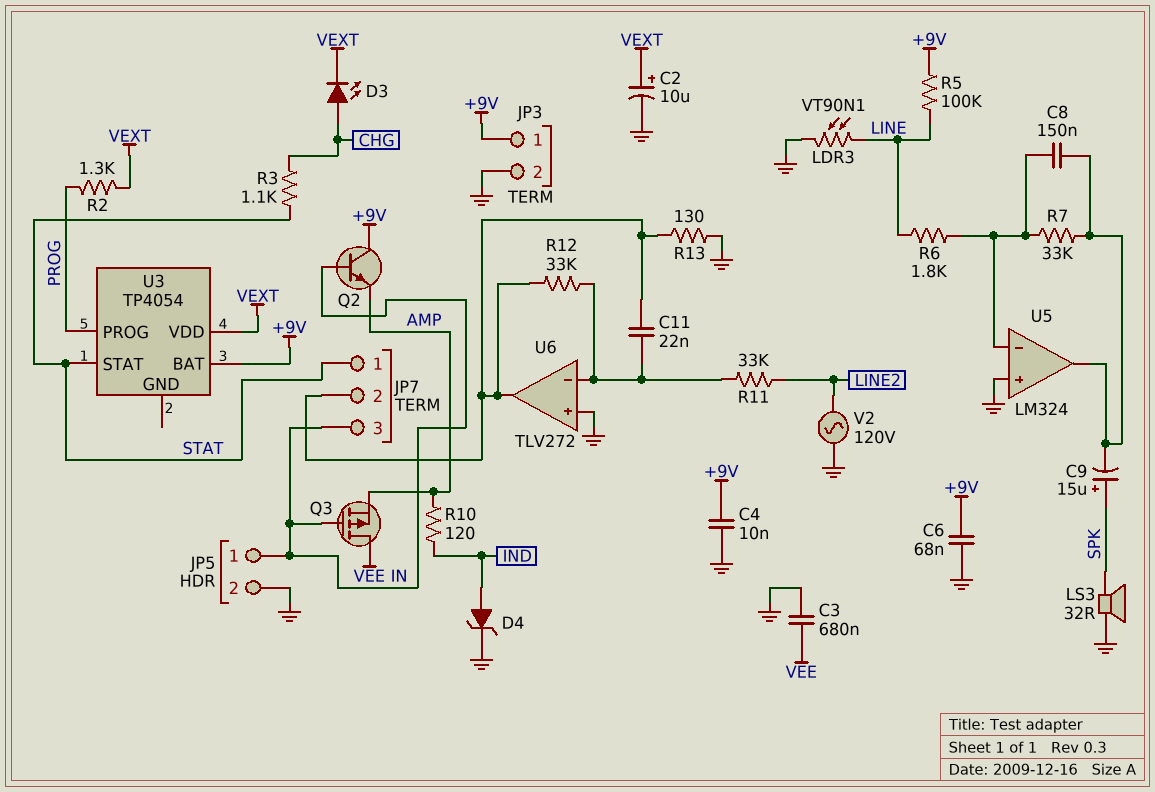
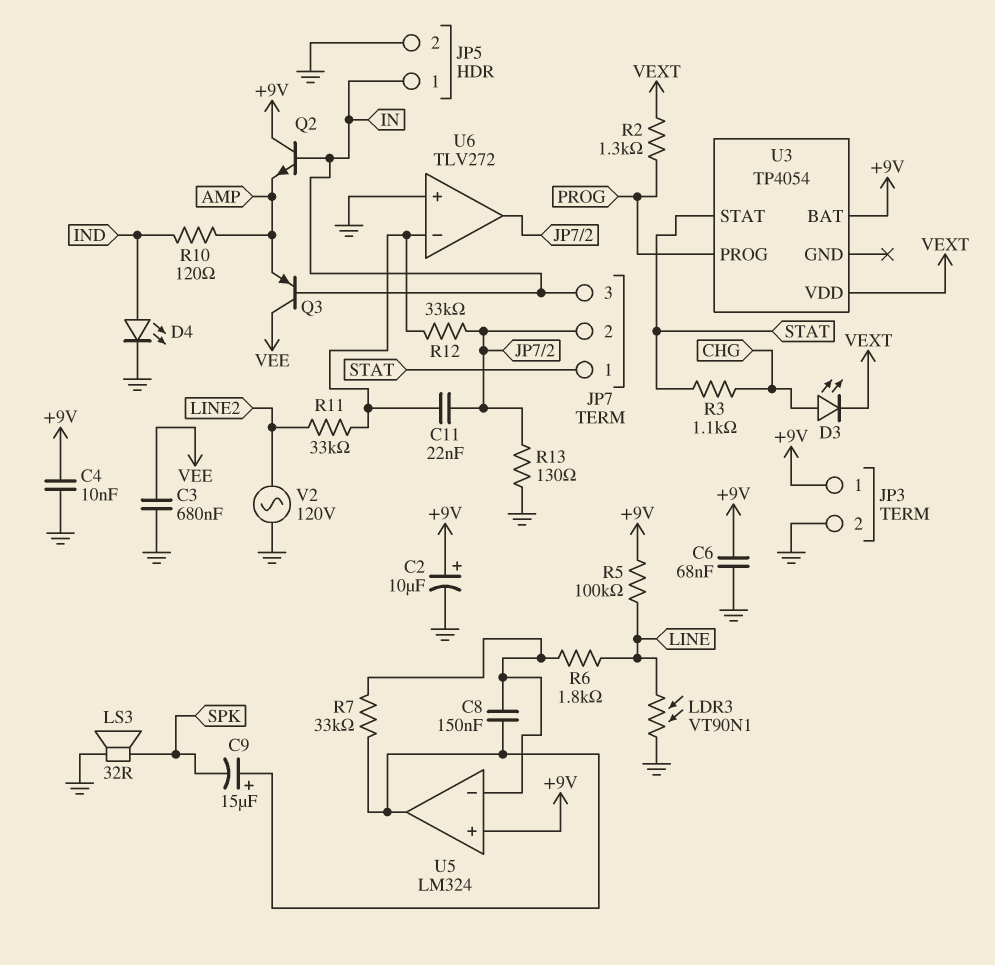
C2: 10uF (plus VEXT, minus GND) -> 10uF (plus +9V, minus GND)
C9: 15uF (plus SPK, minus U5/out) -> 15uF (plus U5/out, minus SPK)
D4: zener (A IND, K GND) -> LED (A IND, K GND)
Q3: PMOS (G IN, D VEE, S AMP) -> PNP (B IN, C VEE, E AMP)
U5 pin in+: GND -> +9V

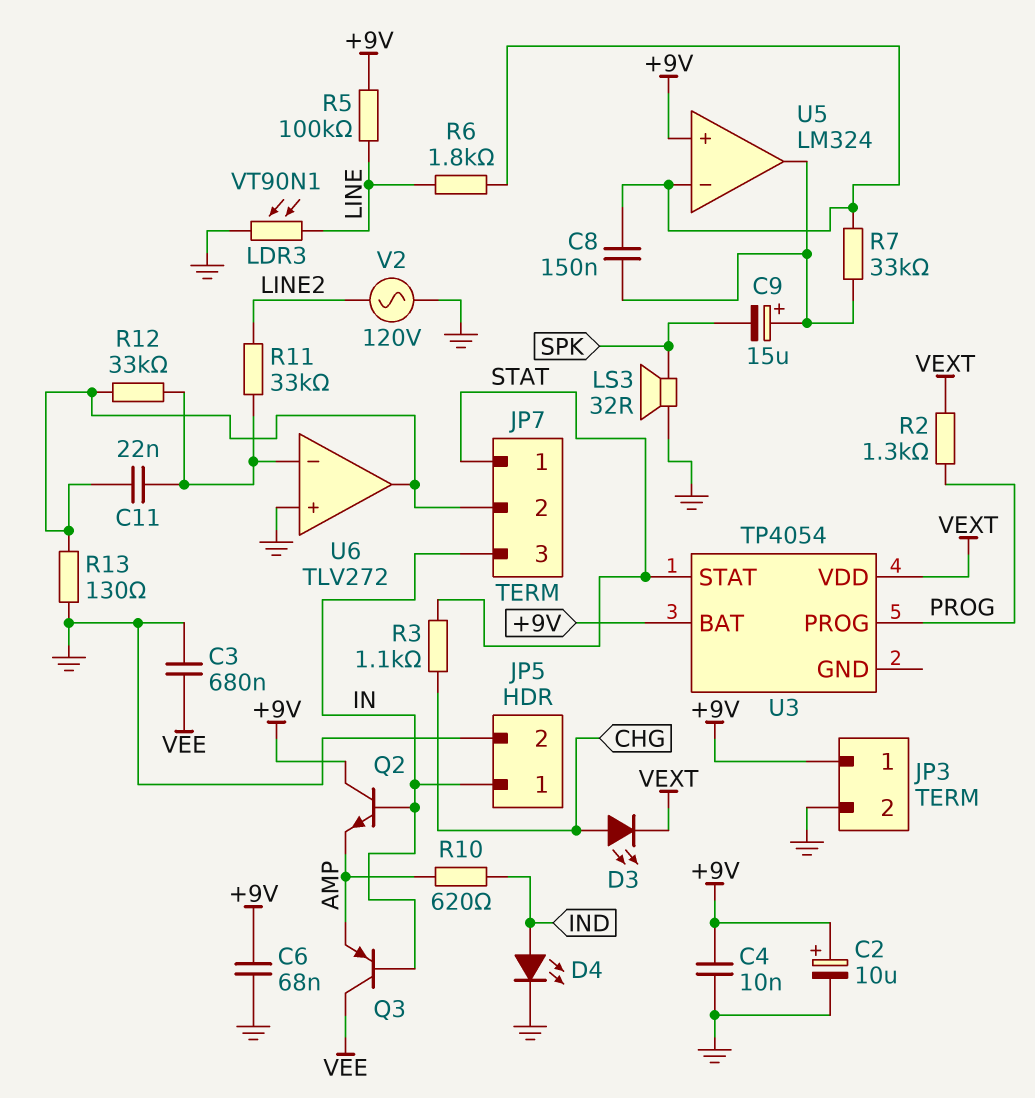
R10: 120 (AMP, IND) -> 620 (AMP, IND)

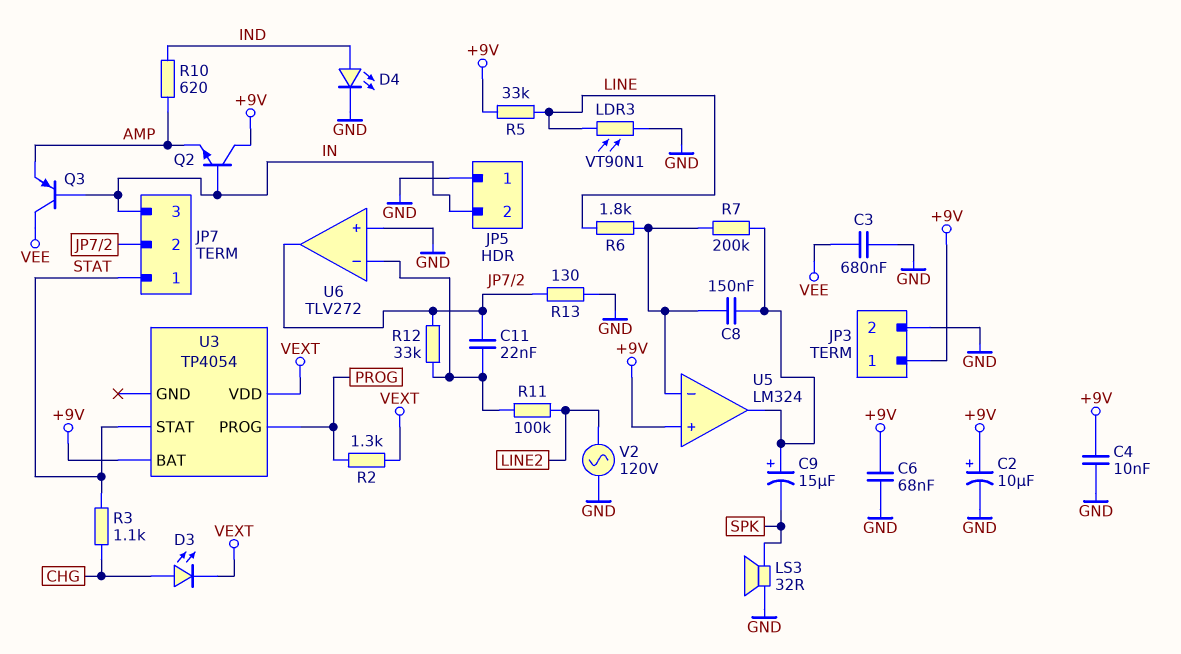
JP5 pin 1: IN -> GND
JP5 pin 2: GND -> IN
R5: 100k (+9V, LINE) -> 33k (+9V, LINE)
R7: 33k (U5/in-, U5/out) -> 200k (U5/in-, U5/out)
R11: 33k (LINE2, U6/in-) -> 100k (LINE2, U6/in-)

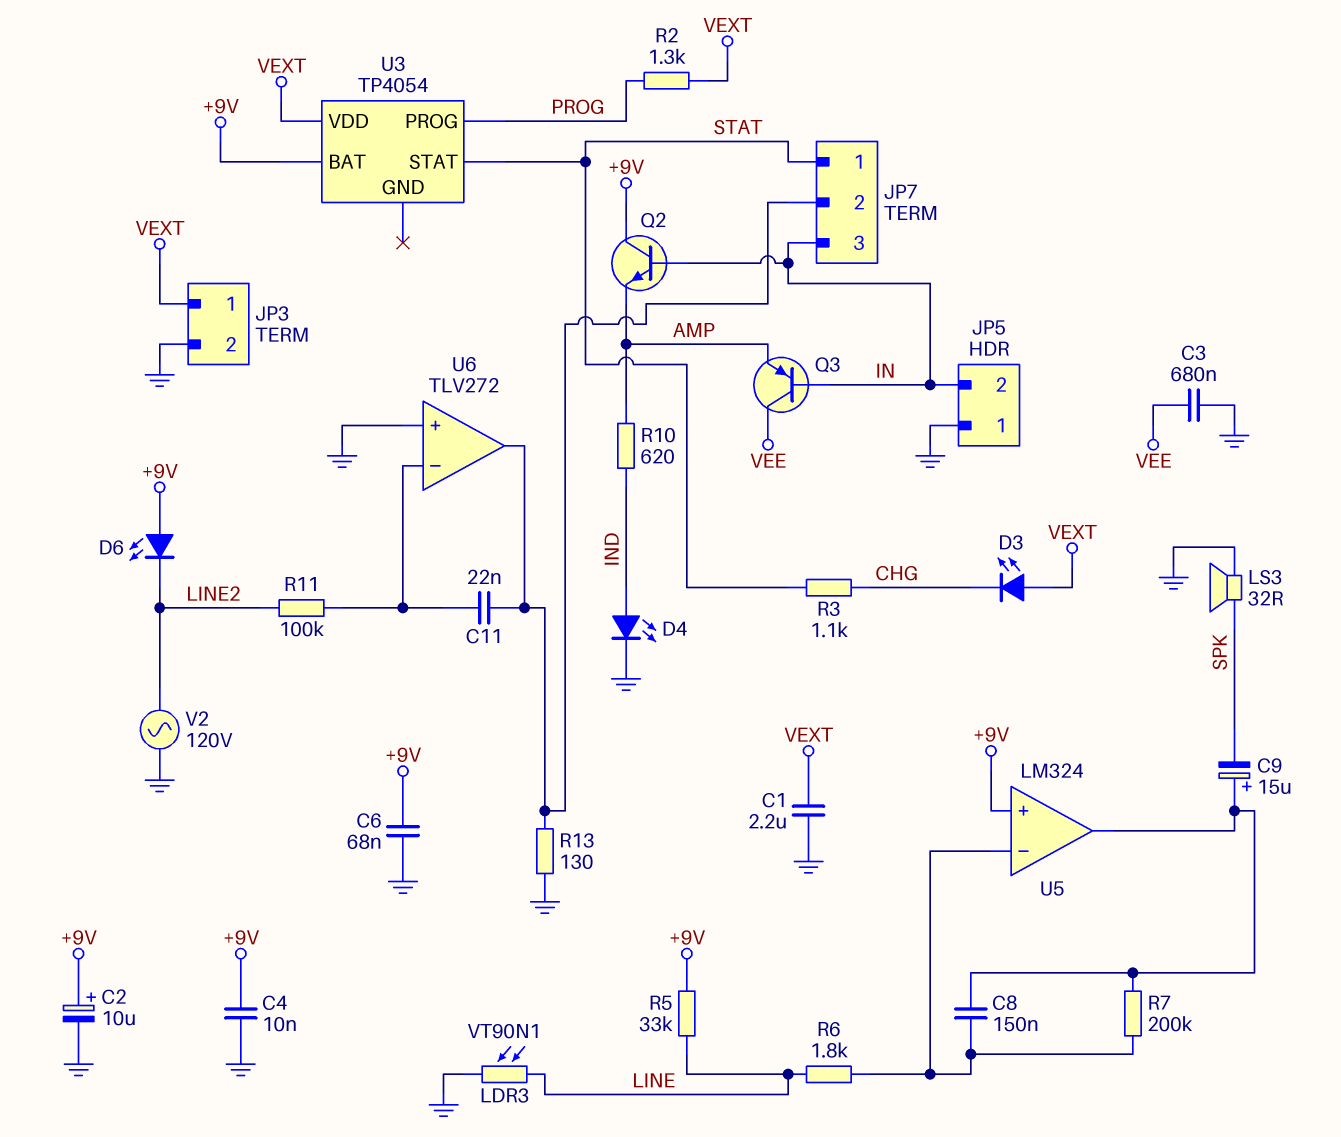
C1: none -> 2.2uF (GND, VEXT)
D3: LED (A CHG, K VEXT) -> LED (A VEXT, K CHG)
D6: none -> LED (A +9V, K LINE2)
JP3 pin 1: +9V -> VEXT
R12: 33k (JP7/2, U6/in-) -> none

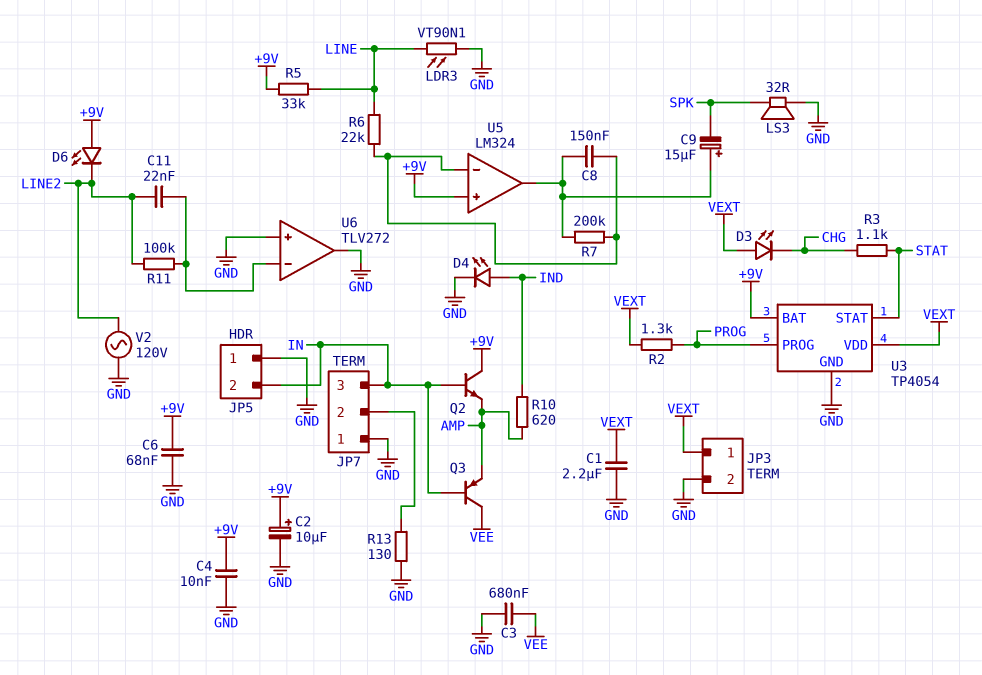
C11: 22nF (JP7/2, U6/in-) -> 22nF (LINE2, U6/in-)
JP7 pin 1: STAT -> GND
R6: 1.8k (LINE, U5/in-) -> 22k (LINE, U5/in-)
U3 pin GND: none -> GND
U6 pin out: JP7/2 -> GND

